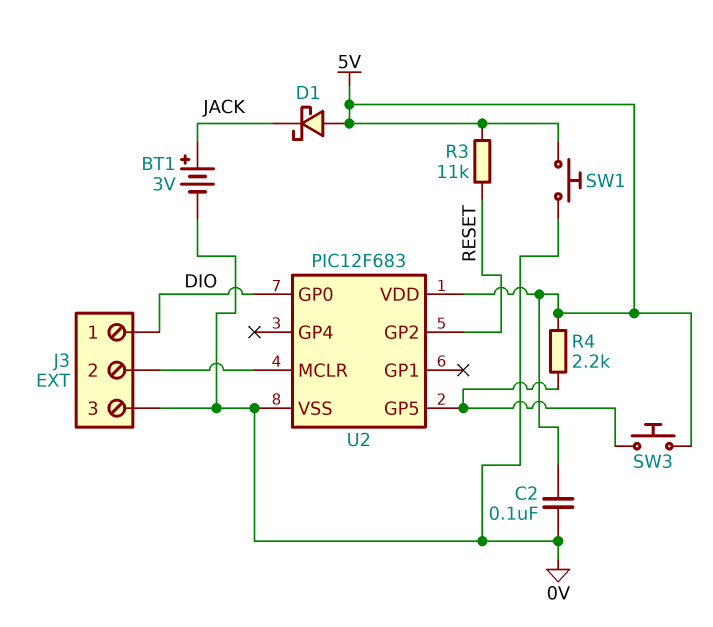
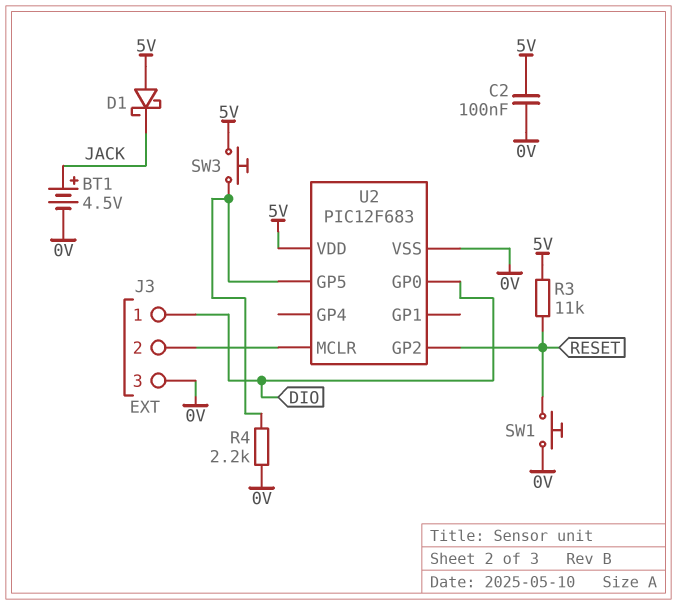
BT1: 3V (plus JACK, minus 0V) -> 4.5V (plus JACK, minus 0V)
R4: 2.2k (5V, U2/GP5) -> 2.2k (0V, U2/GP5)
SW1: button (0V, 5V) -> button (0V, RESET)

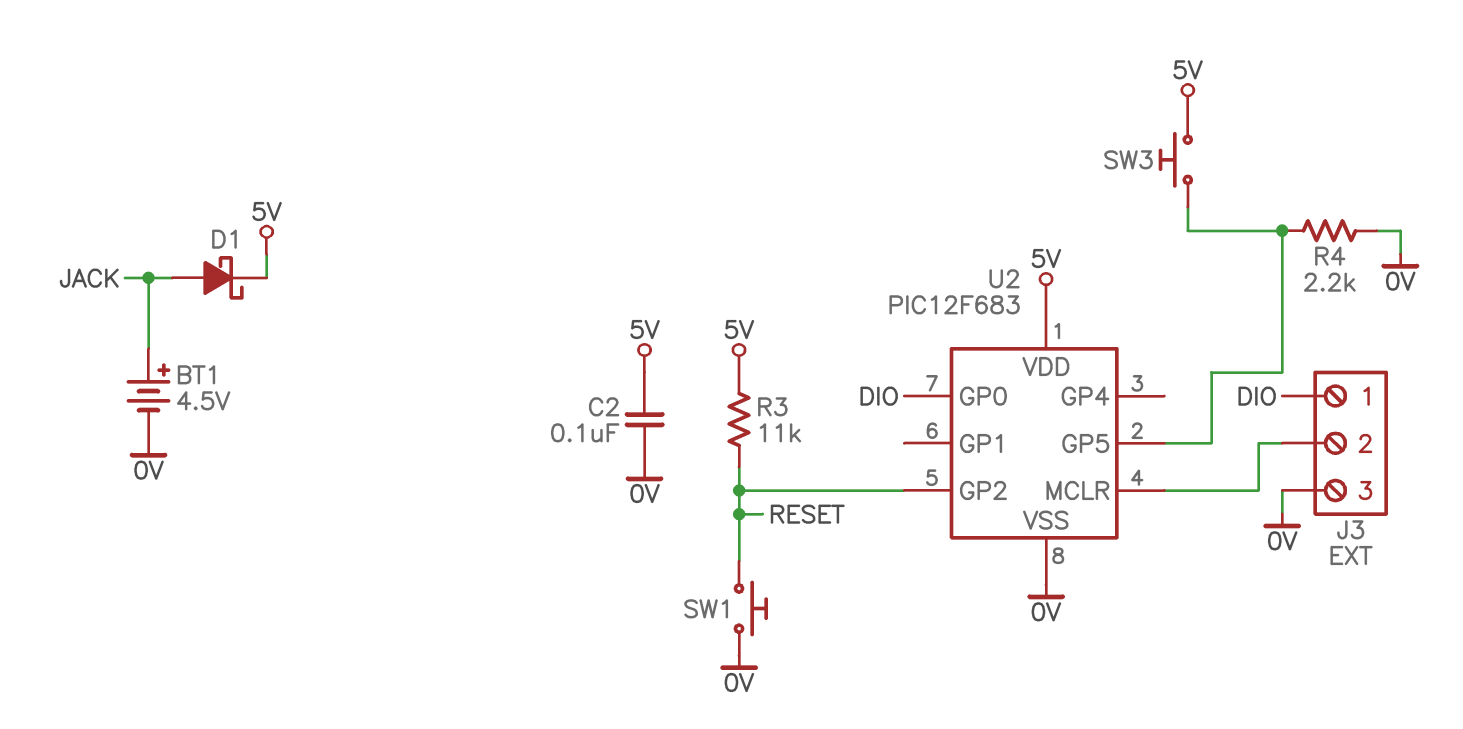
D1: schottky (A 5V, K JACK) -> schottky (A JACK, K 5V)

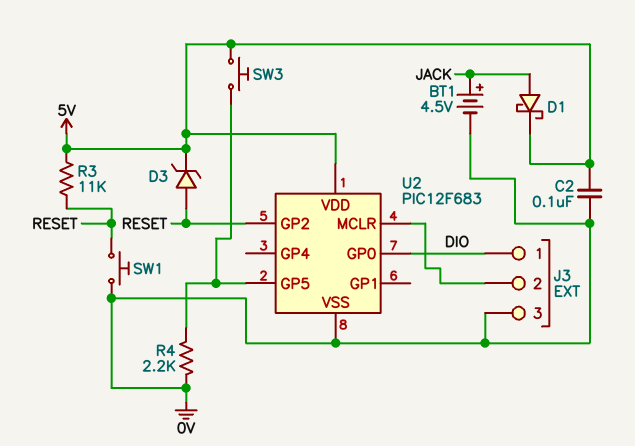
D3: none -> zener (A RESET, K 5V)

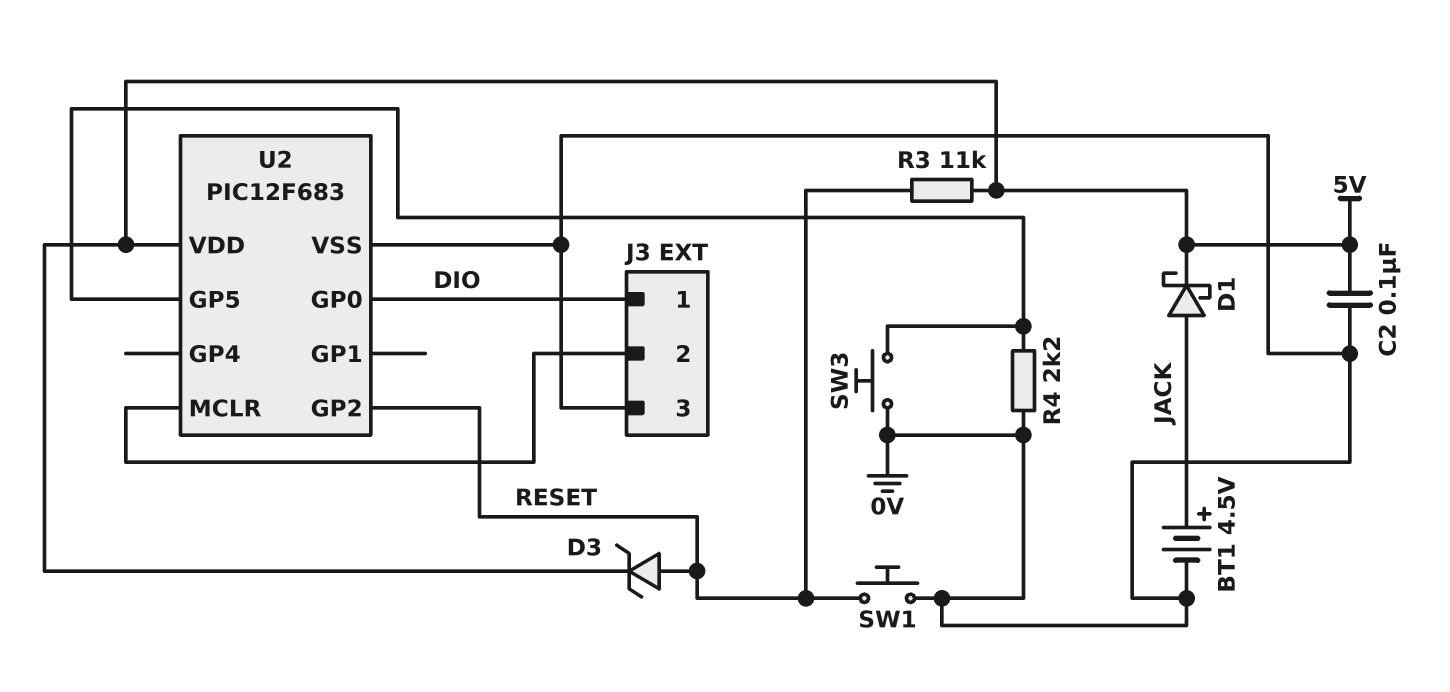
SW3: button (5V, U2/GP5) -> button (0V, U2/GP5)

